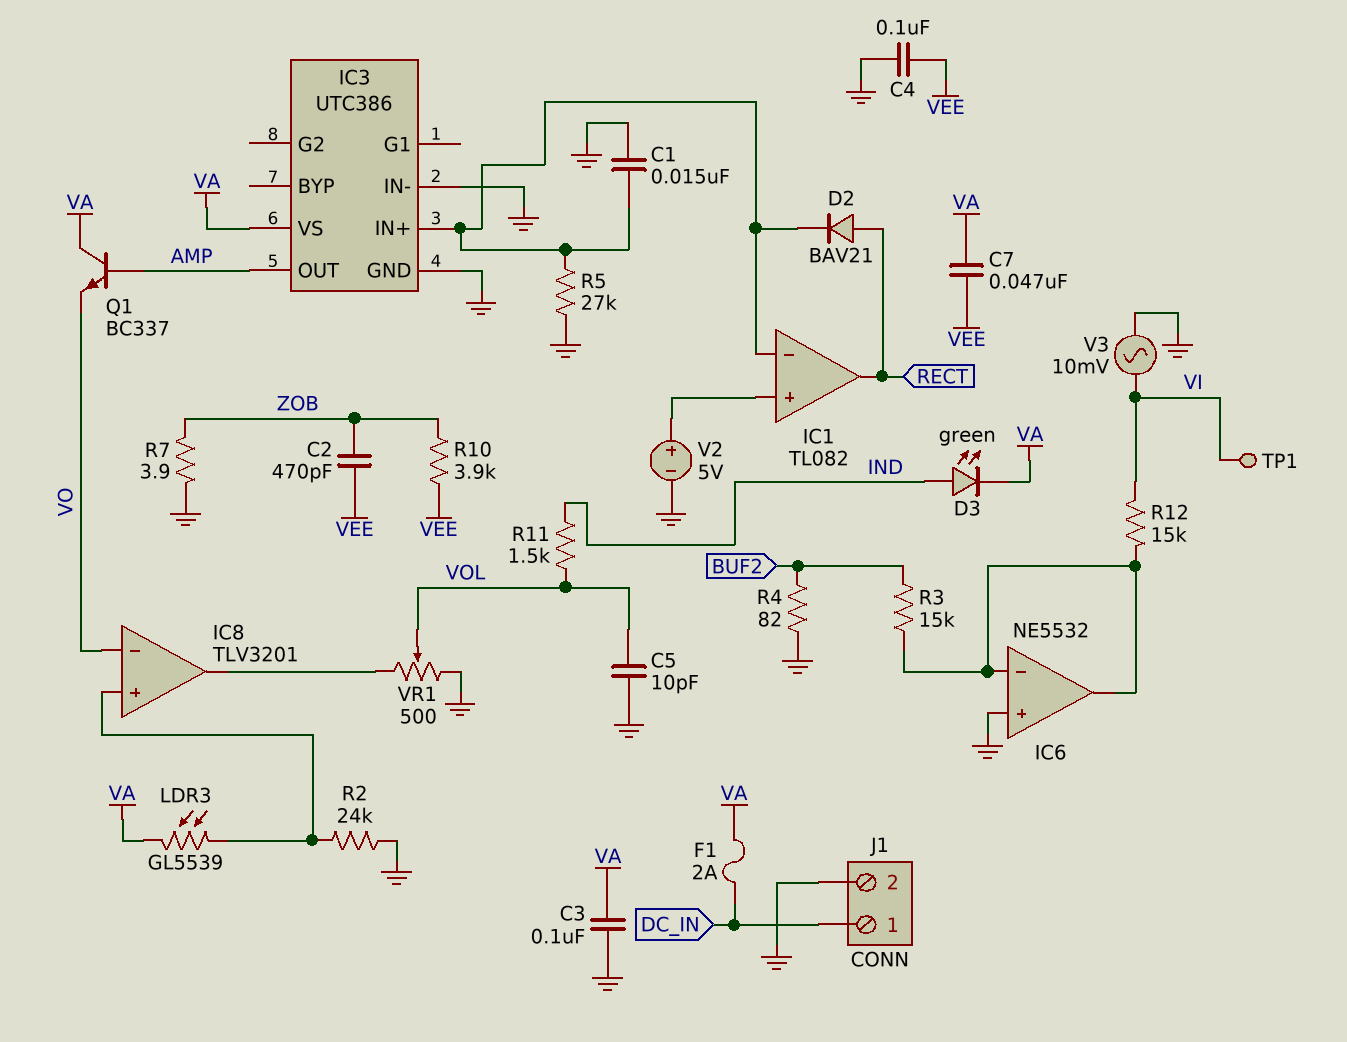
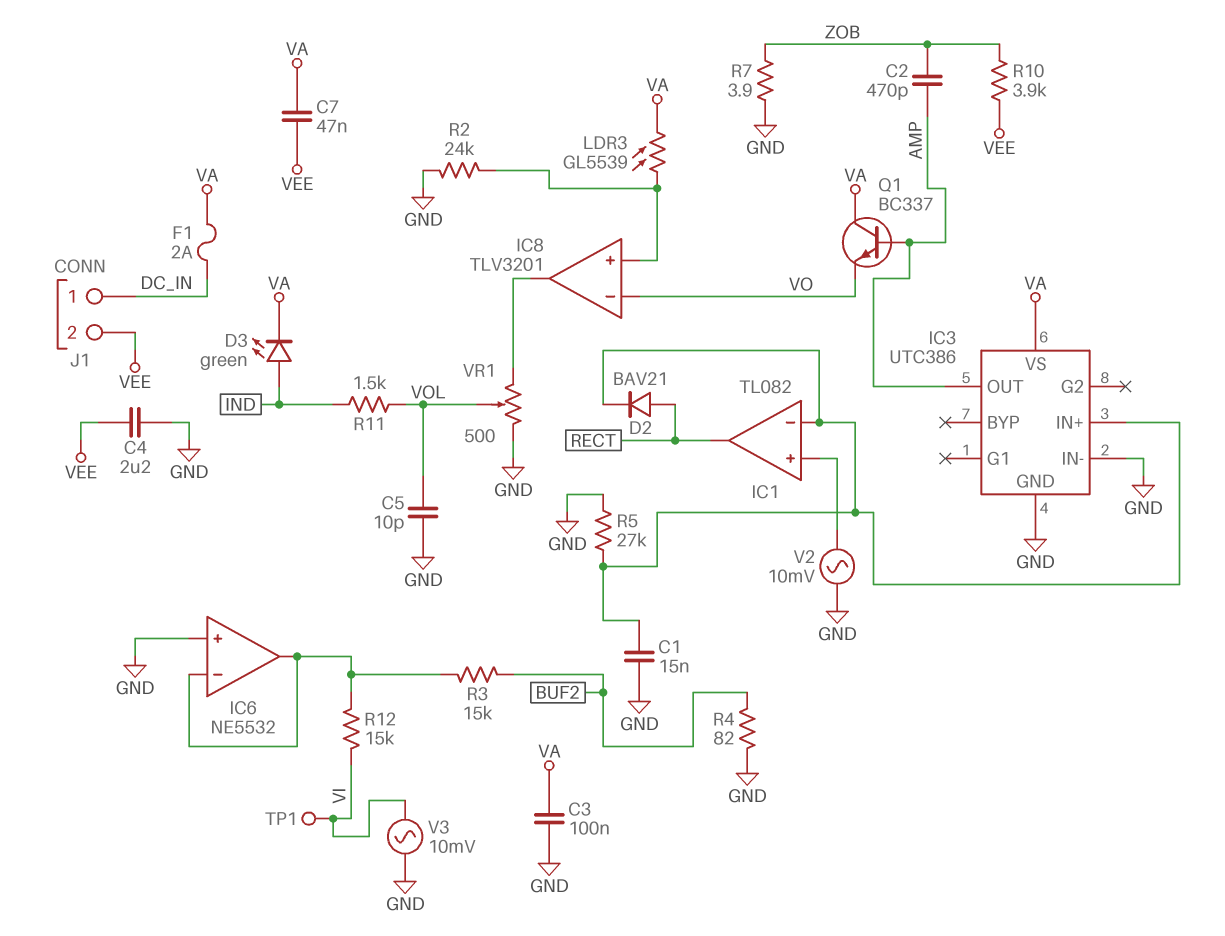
C2: 470pF (VEE, ZOB) -> 470pF (AMP, ZOB)
C4: 100nF (GND, VEE) -> 2.2uF (GND, VEE)
J1 pin 2: GND -> VEE
V2: 5V (plus IC1/in+, minus GND) -> AC 10mV (GND, IC1/in+)

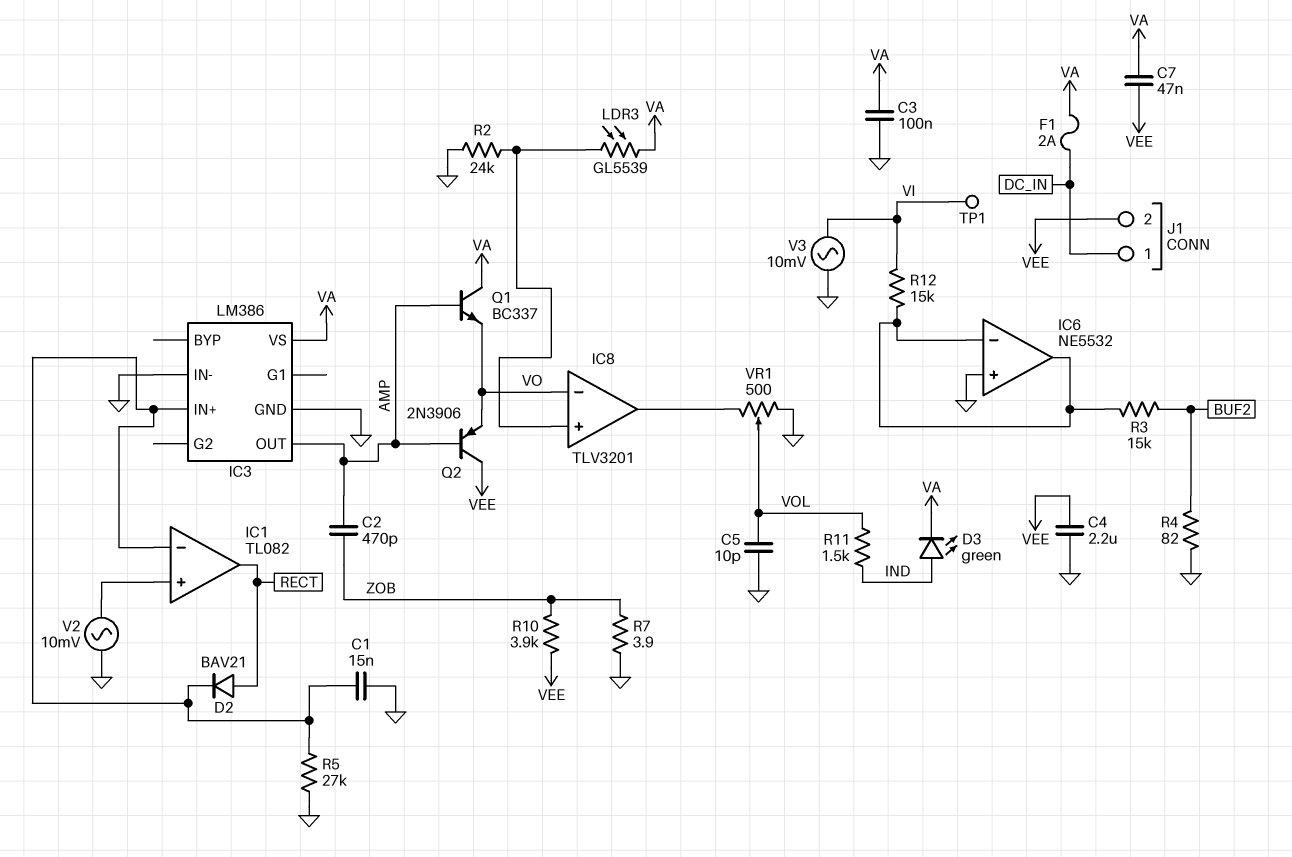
IC3: UTC386 -> LM386
Q2: none -> PNP 2N3906 (B AMP, C VEE, E VO)

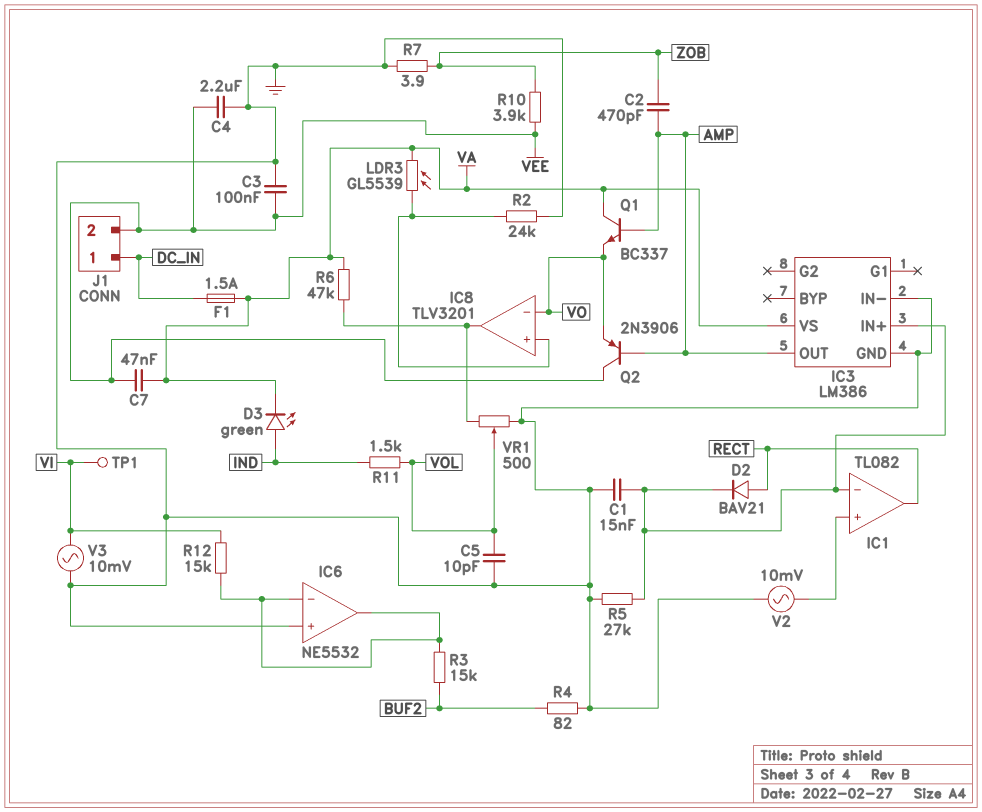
C3: 100nF (GND, VA) -> 100nF (GND, VEE)
F1: 2A (DC_IN, VA) -> 1.5A (DC_IN, VA)
R6: none -> 47k (IC8/out, VA)

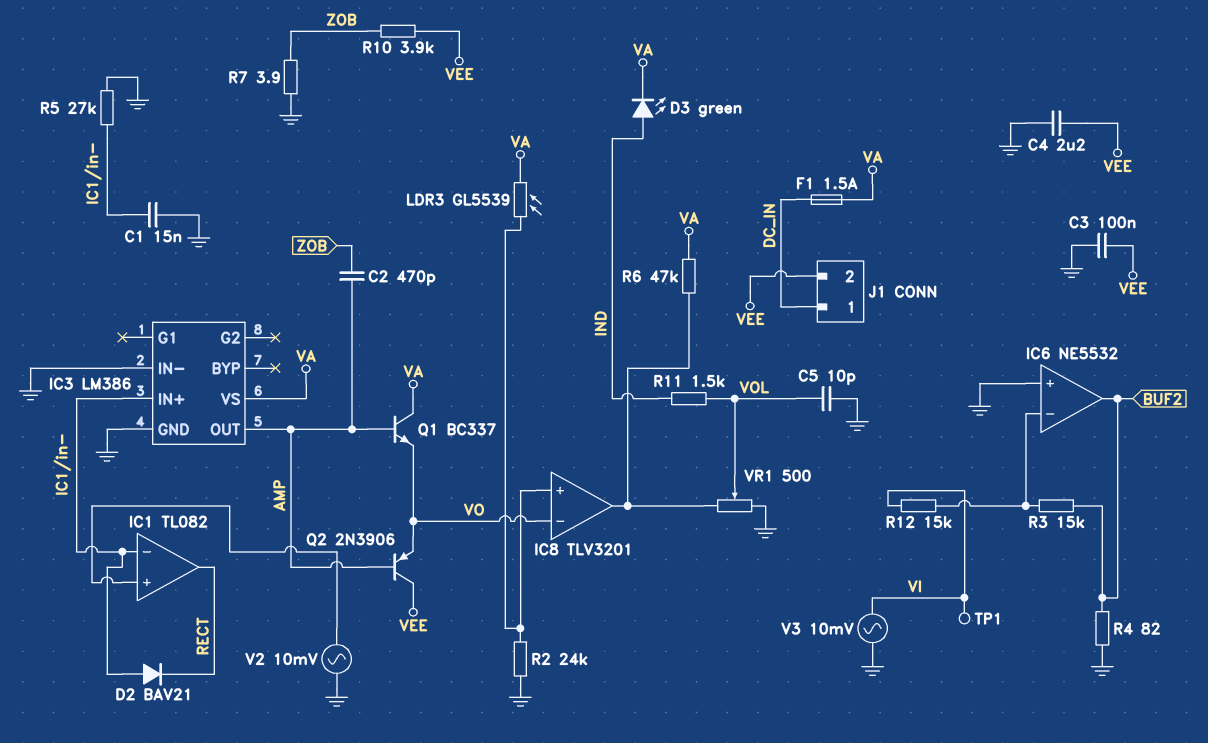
C7: 47nF (VA, VEE) -> none
D2: diode BAV21 (A RECT, K IC1/in-) -> diode BAV21 (A IC1/in-, K RECT)
IC6 pin out: IC6/in- -> BUF2

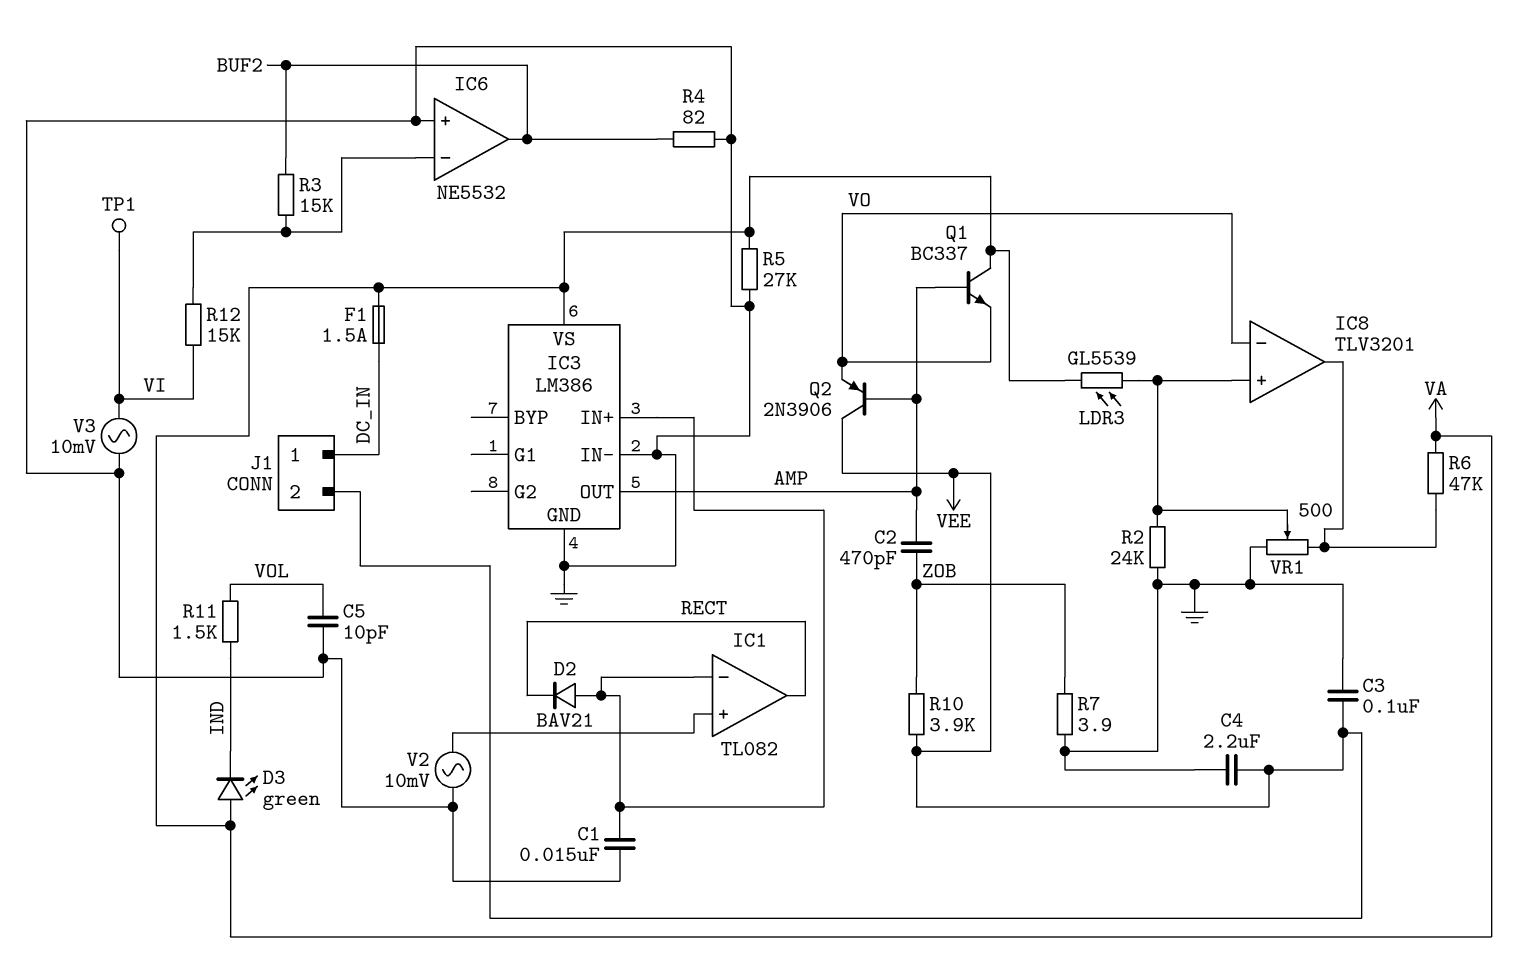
D3: LED green (A IND, K VA) -> LED green (A VA, K IND)
R5: 27k (GND, IC1/in-) -> 27k (GND, VA)
VR1: 500 (GND, IC8/out, wiper VOL) -> 500 (GND, IC8/out, wiper IC8/in+)

